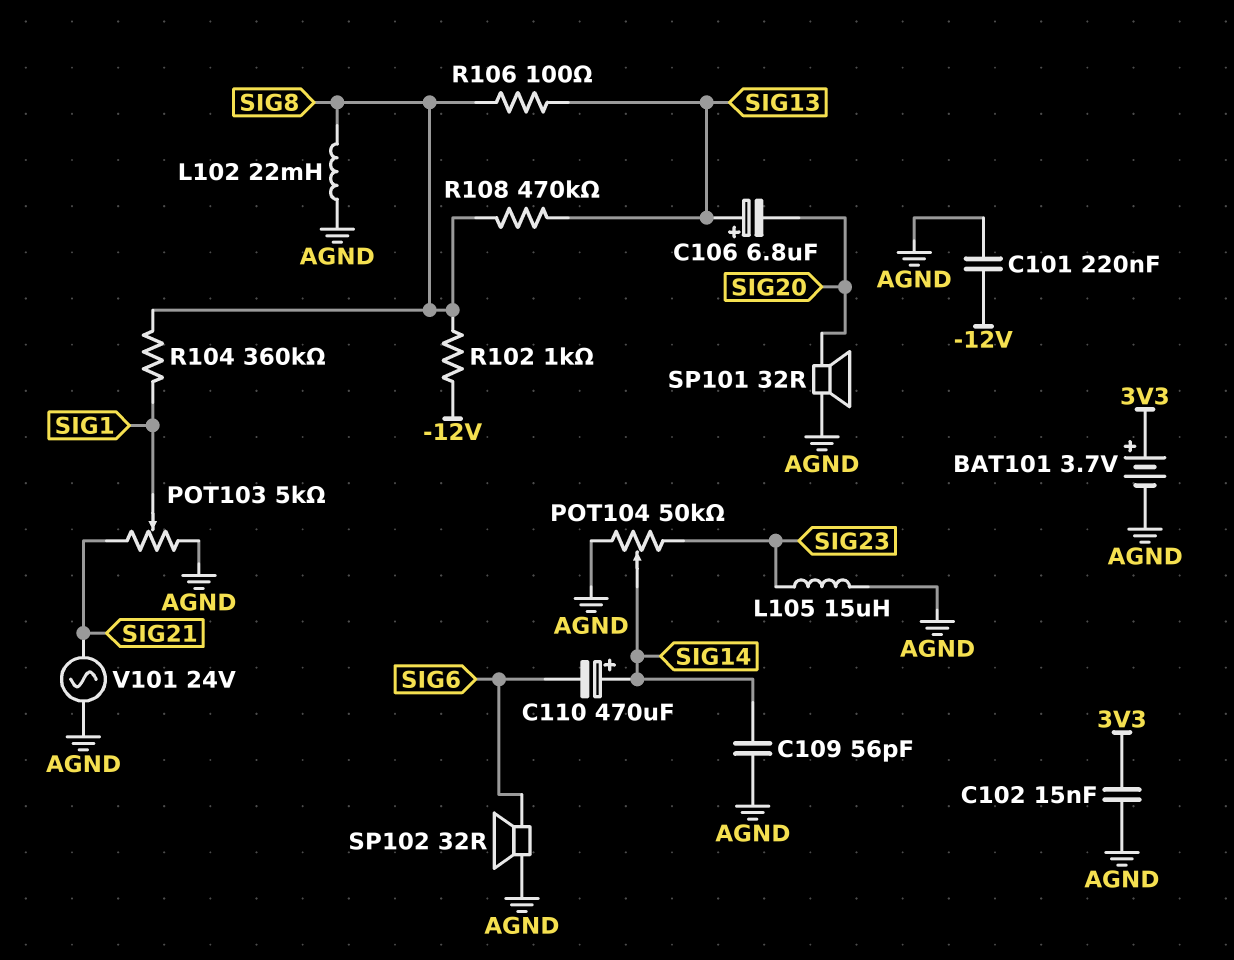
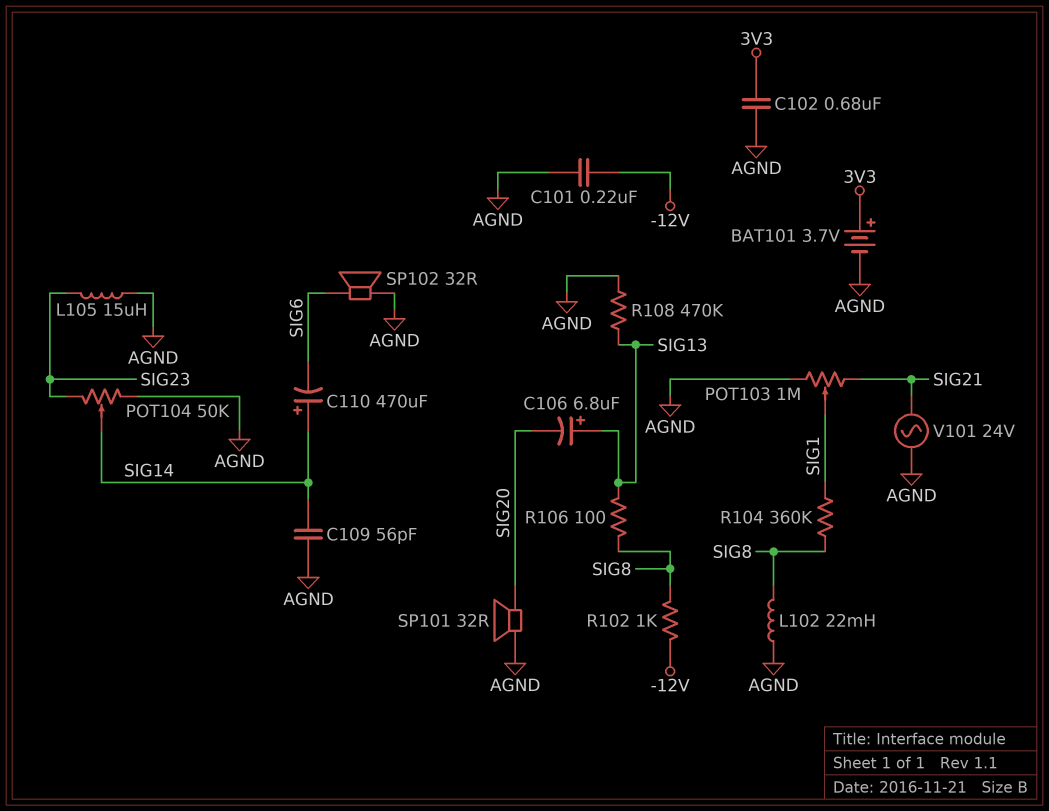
C102: 15nF (3V3, AGND) -> 680nF (3V3, AGND)
POT103: 5k (AGND, SIG21, wiper SIG1) -> 1M (AGND, SIG21, wiper SIG1)
R108: 470k (SIG8, SIG13) -> 470k (AGND, SIG13)

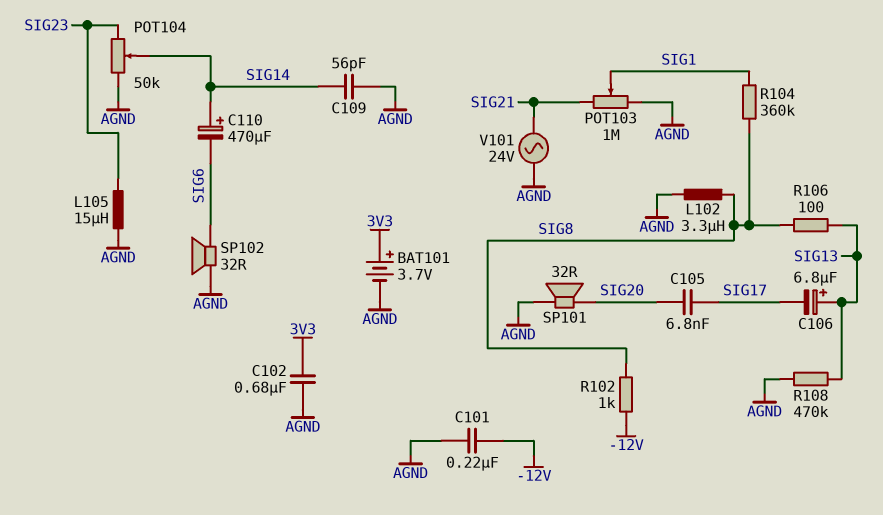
C105: none -> 6.8nF (SIG17, SIG20)
C106: 6.8uF (plus SIG13, minus SIG20) -> 6.8uF (plus SIG13, minus SIG17)
L102: 22mH (AGND, SIG8) -> 3.3uH (AGND, SIG8)

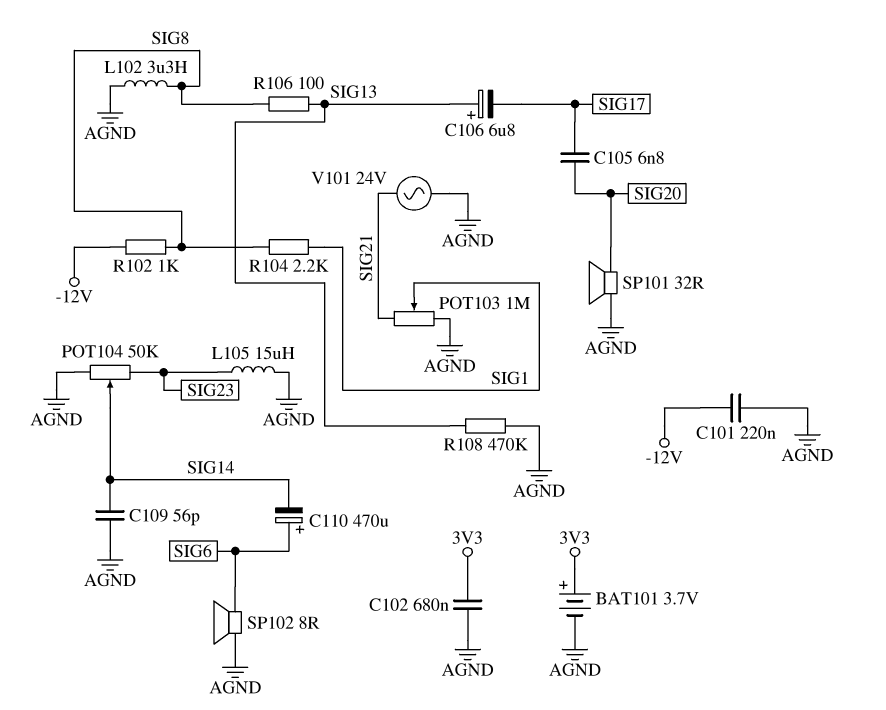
C110: 470uF (plus SIG14, minus SIG6) -> 470uF (plus SIG6, minus SIG14)
R104: 360k (SIG1, SIG8) -> 2.2k (SIG1, SIG8)
SP102: speaker 32R (AGND, SIG6) -> speaker 8R (AGND, SIG6)

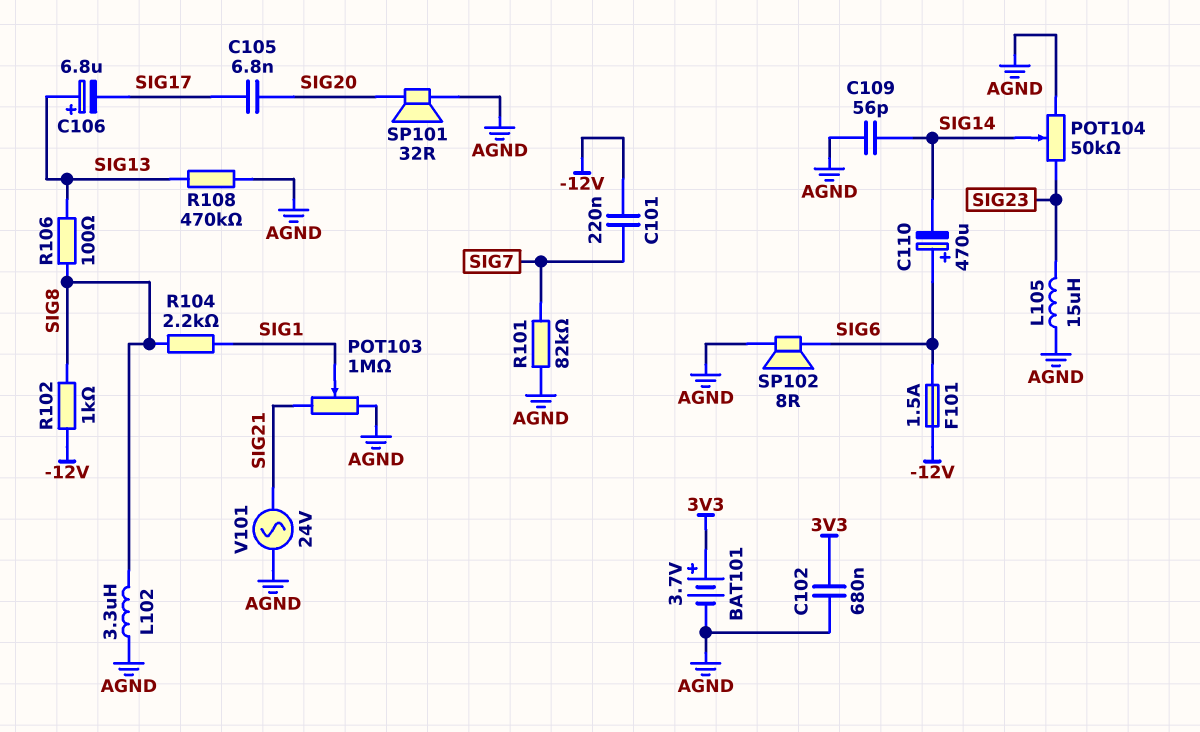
C101: 220nF (-12V, AGND) -> 220nF (-12V, SIG7)
F101: none -> 1.5A (-12V, SIG6)
R101: none -> 82k (AGND, SIG7)

